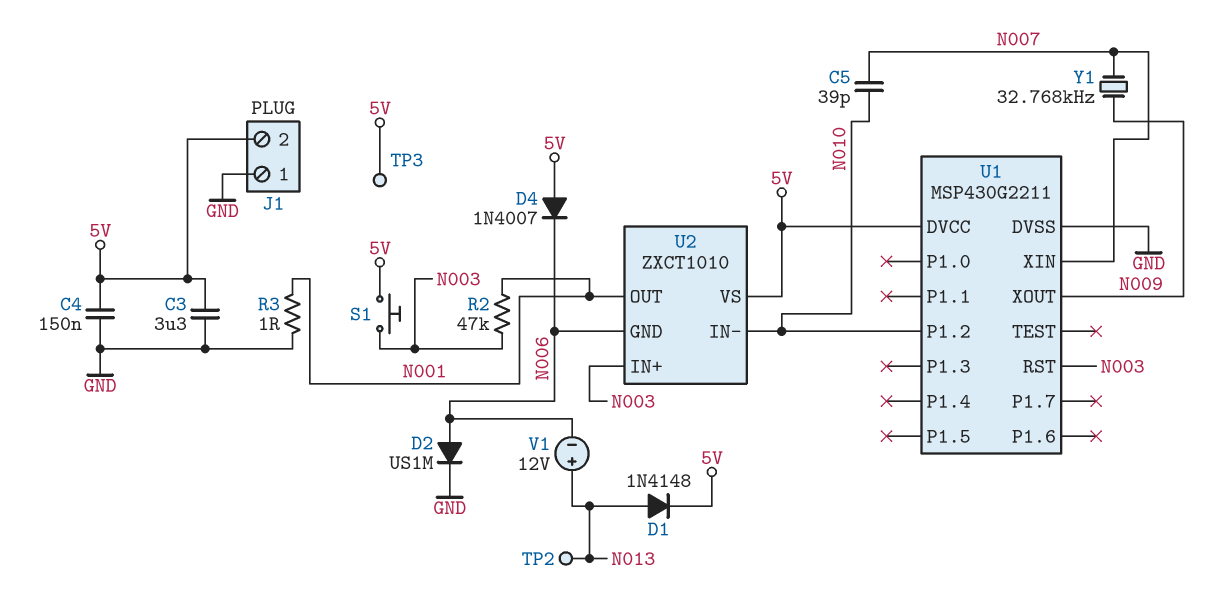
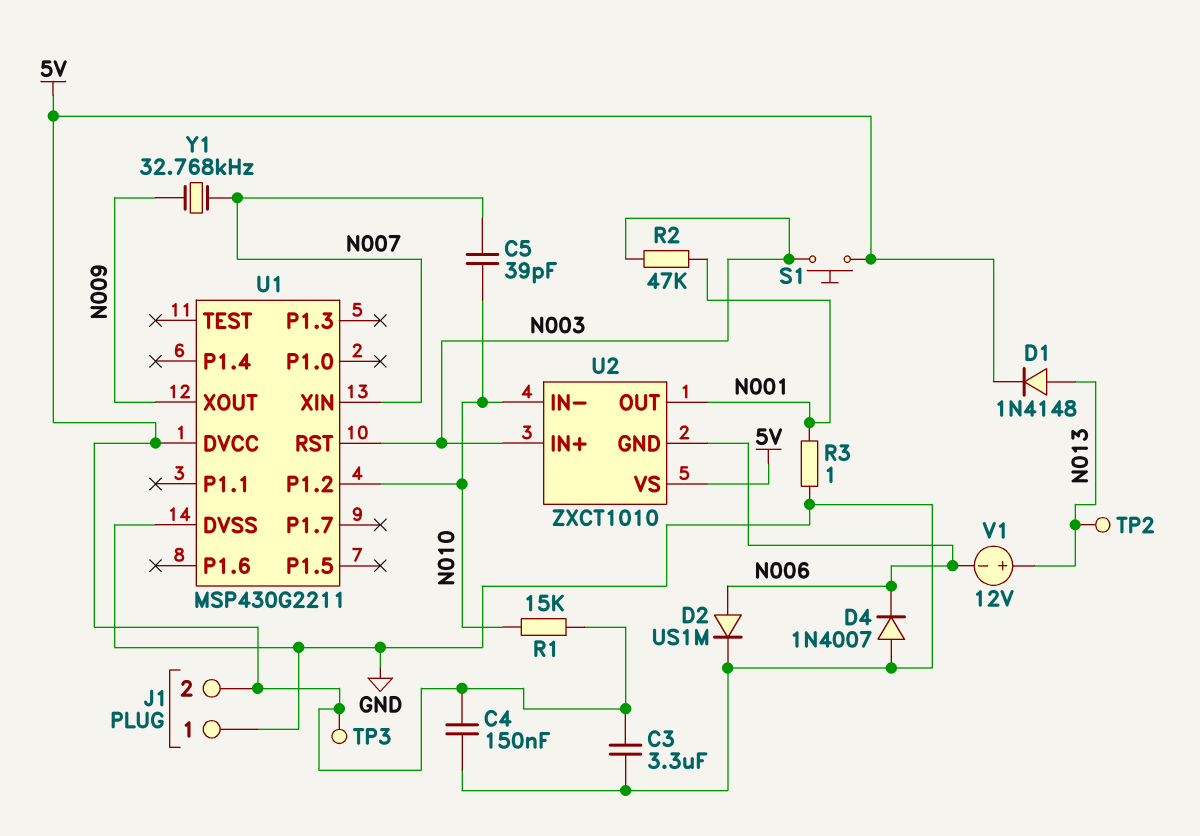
D4: diode 1N4007 (A 5V, K N006) -> diode 1N4007 (A GND, K N006)
R1: none -> 15k (5V, N010)

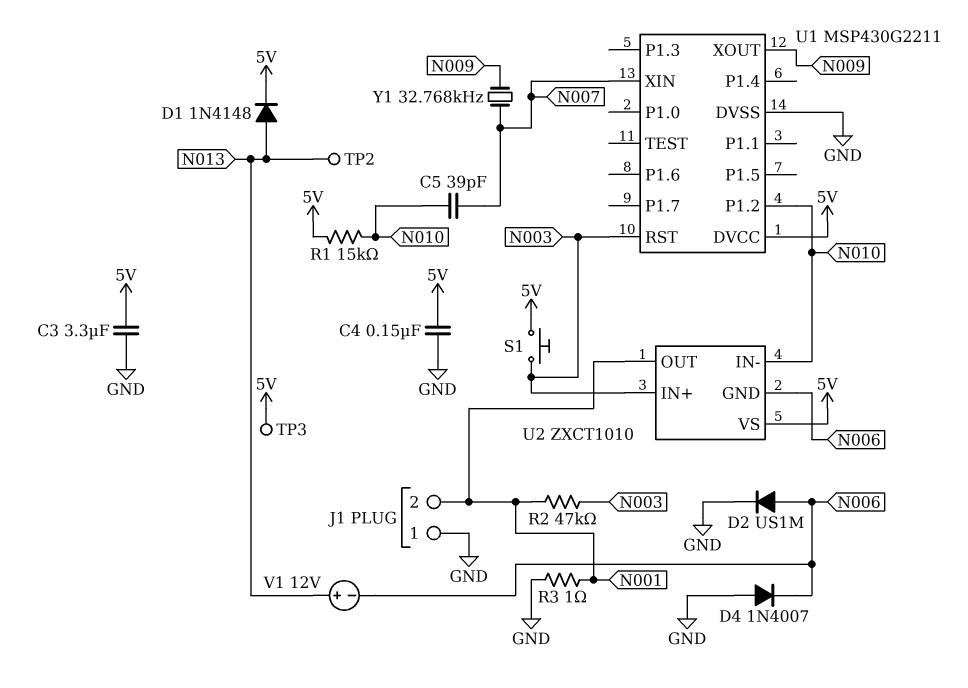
J1 pin 2: 5V -> N001

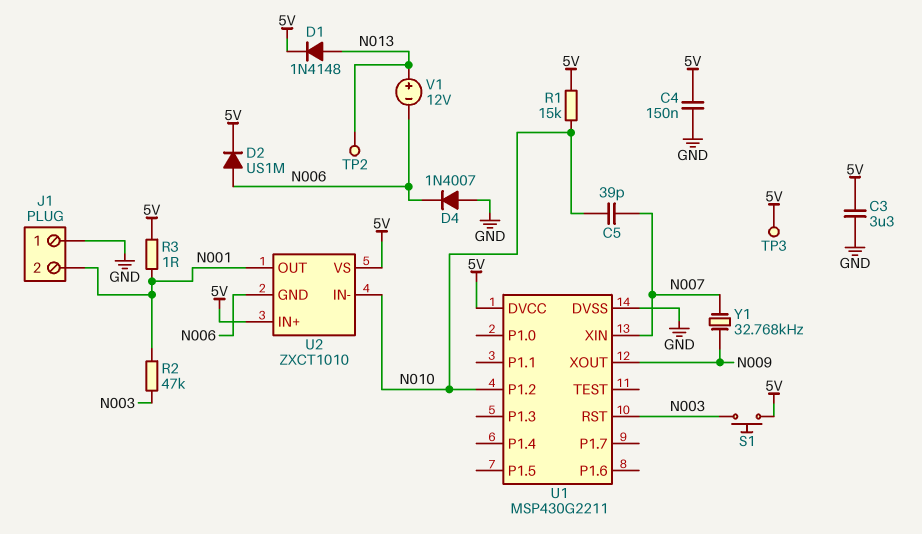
D2: diode US1M (A N006, K GND) -> diode US1M (A N006, K 5V)
R3: 1 (GND, N001) -> 1 (5V, N001)
U2 pin IN+: N003 -> 5V

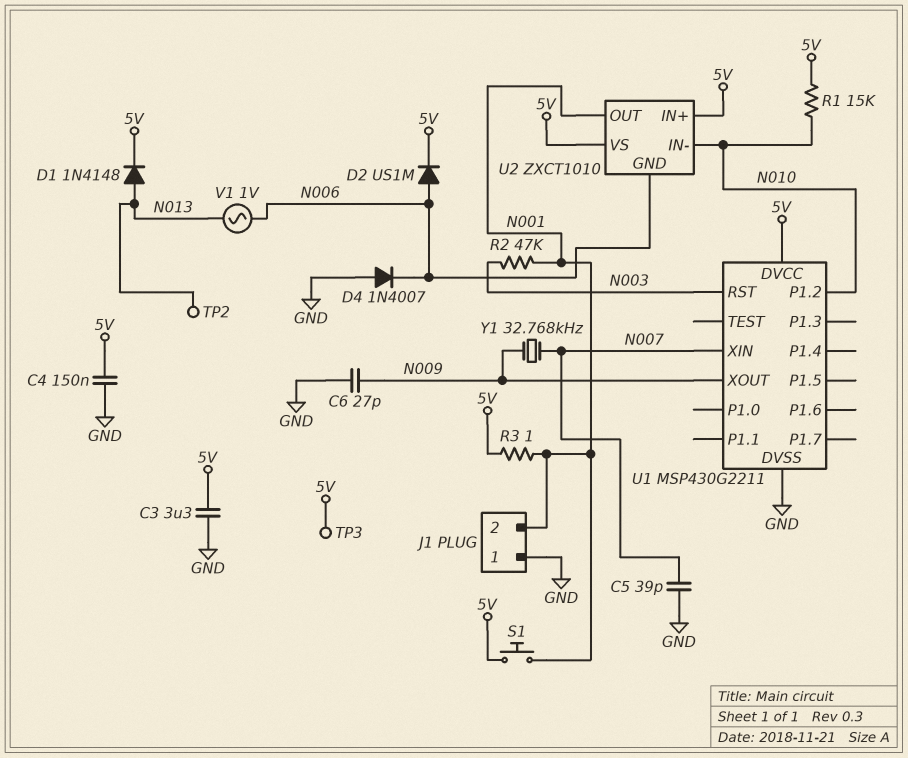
C5: 39pF (N007, N010) -> 39pF (GND, N007)
C6: none -> 27pF (GND, N009)
S1: button (5V, N003) -> button (5V, N001)
V1: 12V (plus N013, minus N006) -> AC 1V (N006, N013)

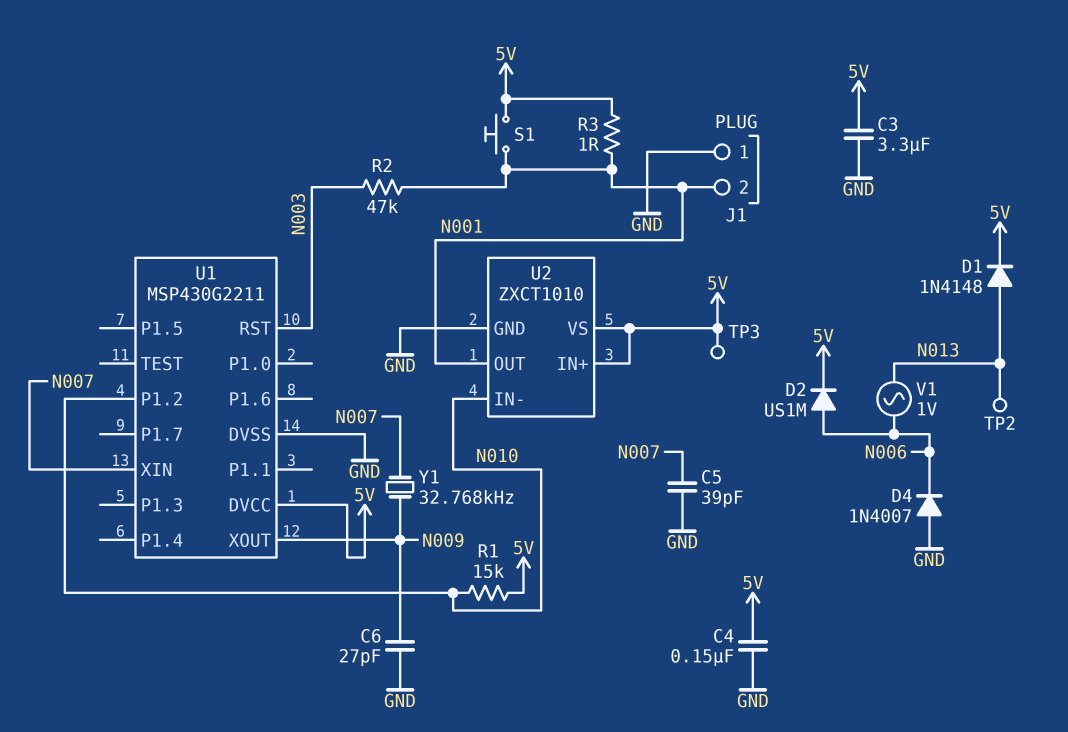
U2 pin GND: N006 -> GND

